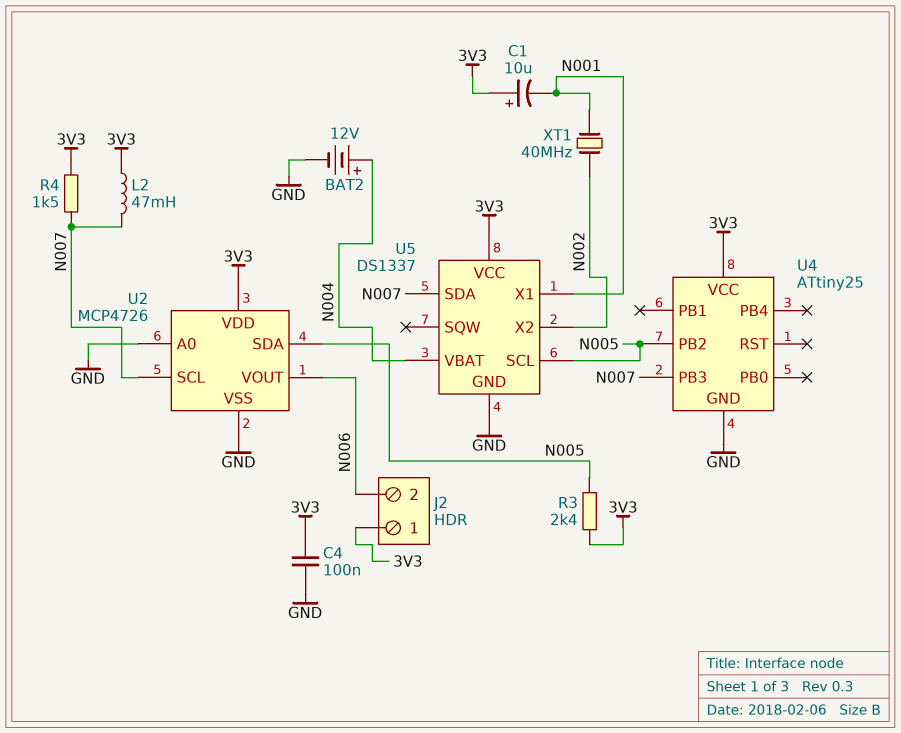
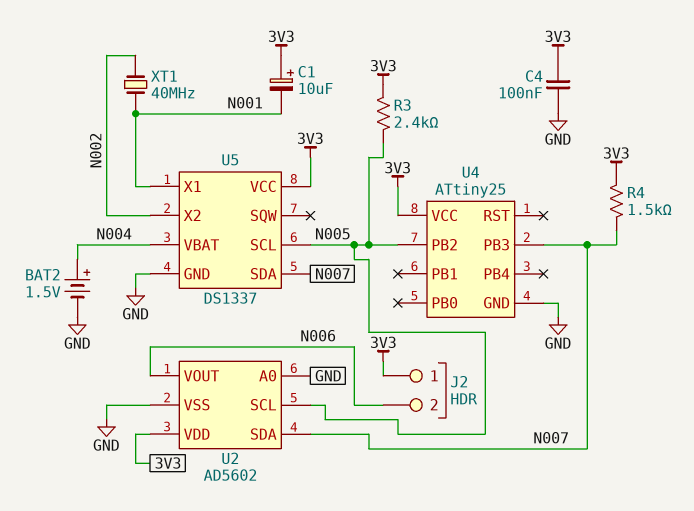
BAT2: 12V (plus N004, minus GND) -> 1.5V (plus N004, minus GND)
L2: 47mH (3V3, N007) -> none
U2: MCP4726 -> AD5602
U2 pin SCL: N007 -> N005
U2 pin SDA: N005 -> N007

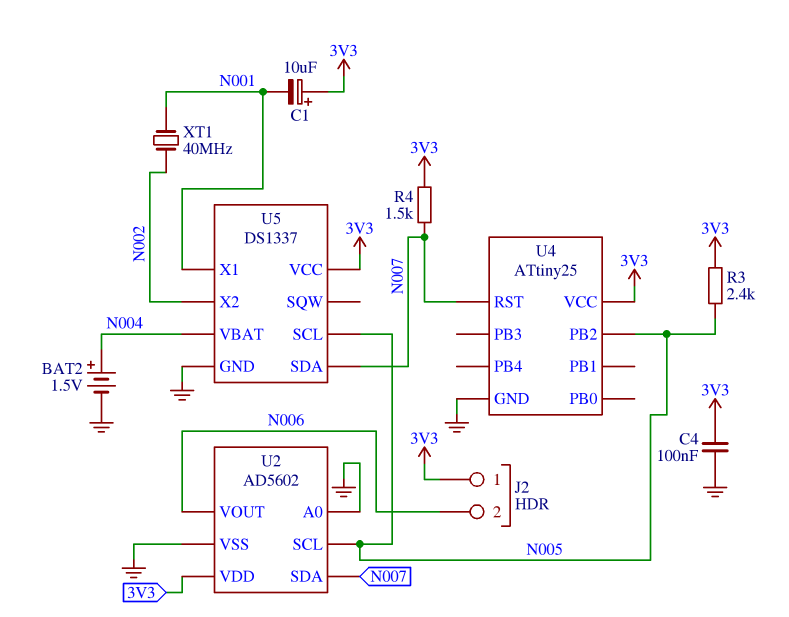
U4 pin PB3: N007 -> none
U4 pin RST: none -> N007

